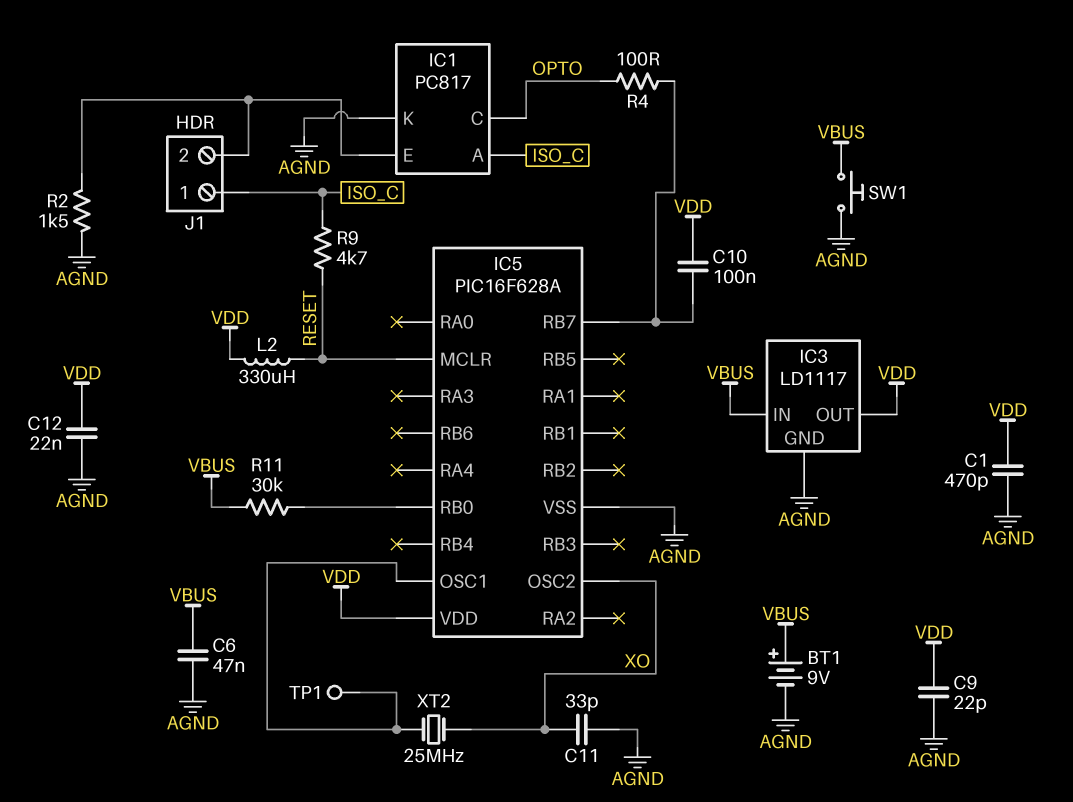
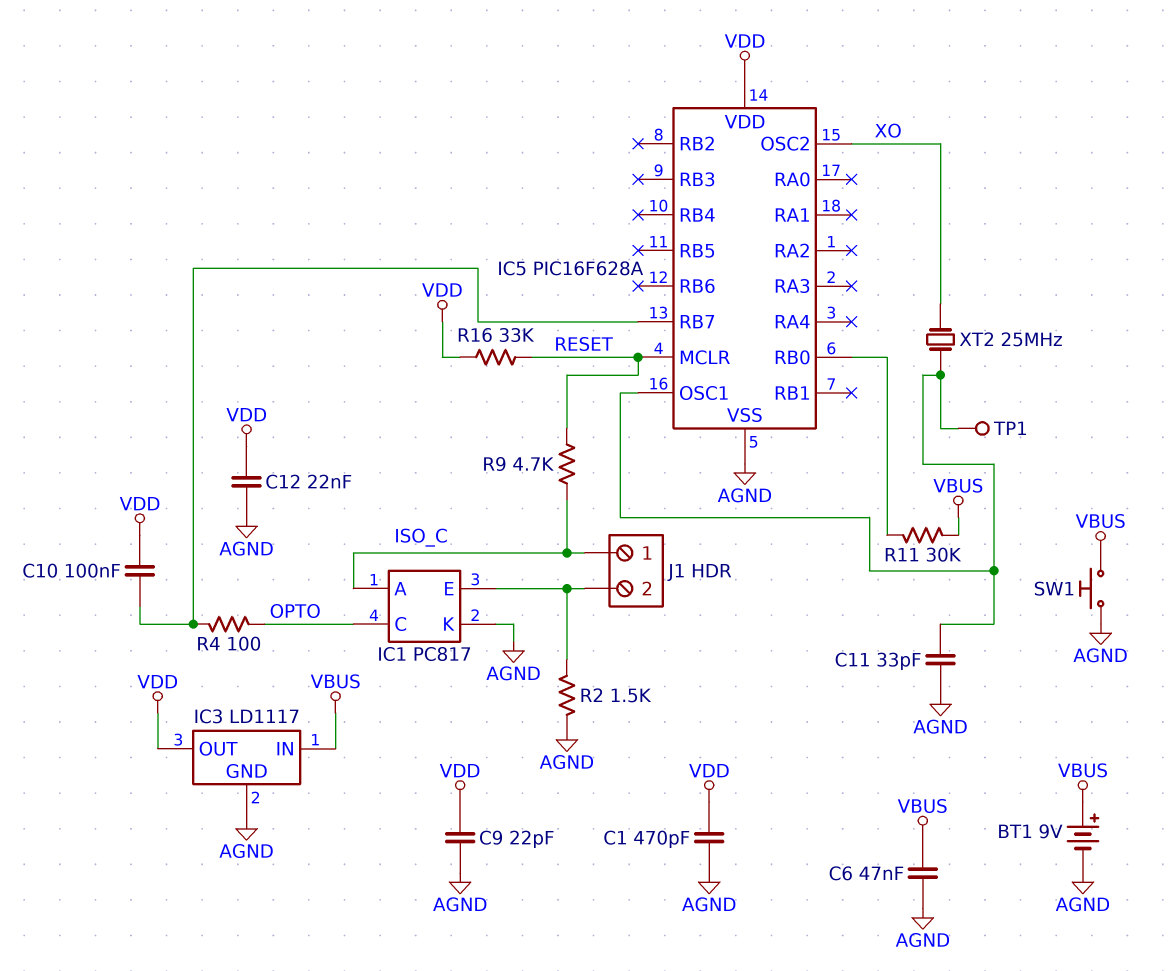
C11: 33pF (AGND, XO) -> 33pF (AGND, IC5/OSC1)
L2: 330uH (RESET, VDD) -> none
R16: none -> 33k (RESET, VDD)

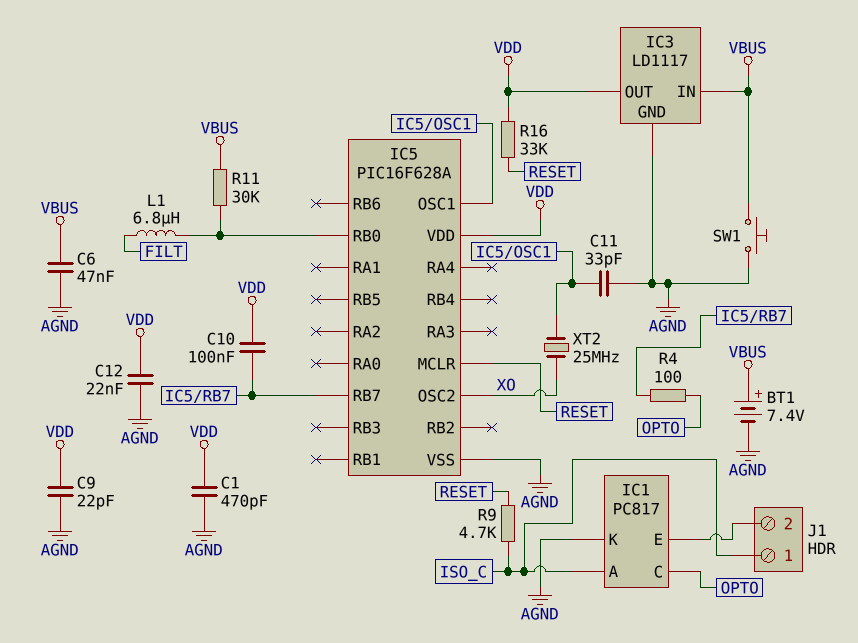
BT1: 9V (plus VBUS, minus AGND) -> 7.4V (plus VBUS, minus AGND)
L1: none -> 6.8uH (FILT, IC5/RB0)
R2: 1.5k (AGND, IC1/E) -> none
TP1: test point (IC5/OSC1) -> none

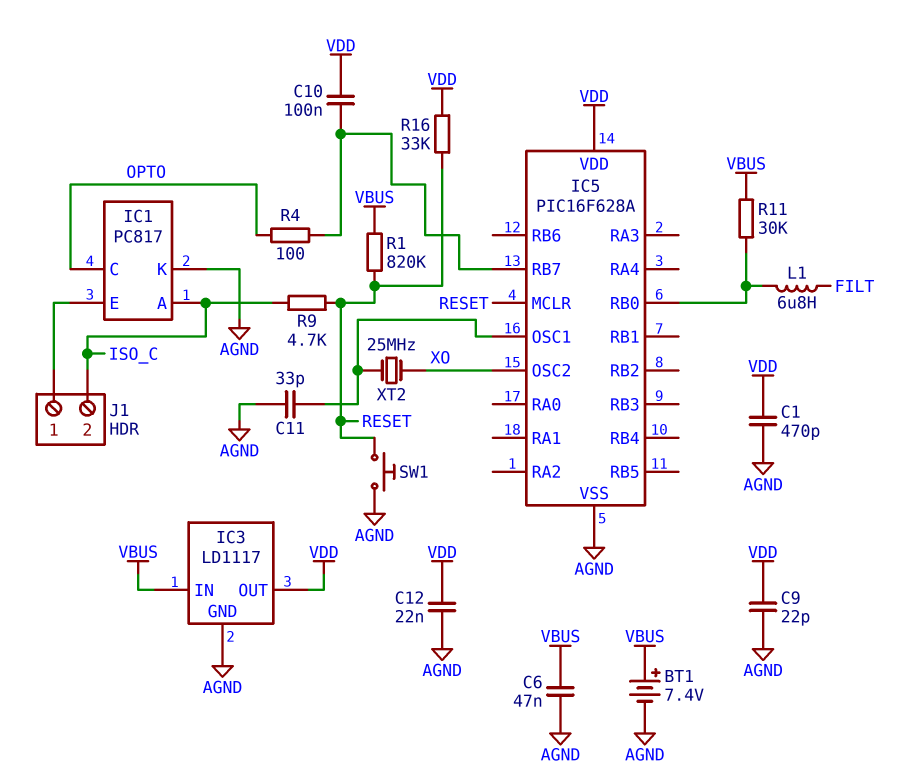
J1 pin 1: ISO_C -> IC1/E
J1 pin 2: IC1/E -> ISO_C
R1: none -> 820k (RESET, VBUS)
SW1: button (AGND, VBUS) -> button (AGND, RESET)

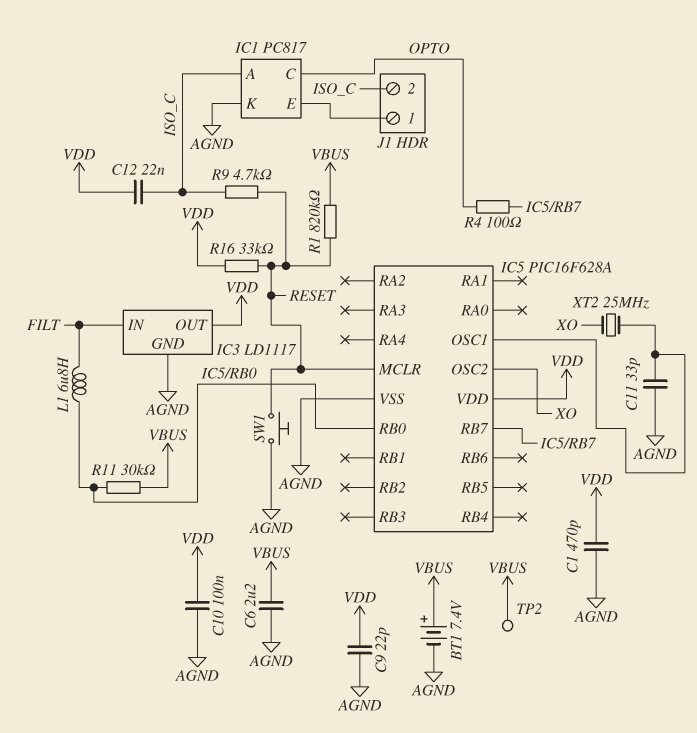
C6: 47nF (AGND, VBUS) -> 2.2uF (AGND, VBUS)
C10: 100nF (IC5/RB7, VDD) -> 100nF (AGND, VDD)
C12: 22nF (AGND, VDD) -> 22nF (ISO_C, VDD)
IC3 pin IN: VBUS -> FILT
TP2: none -> test point (VBUS)

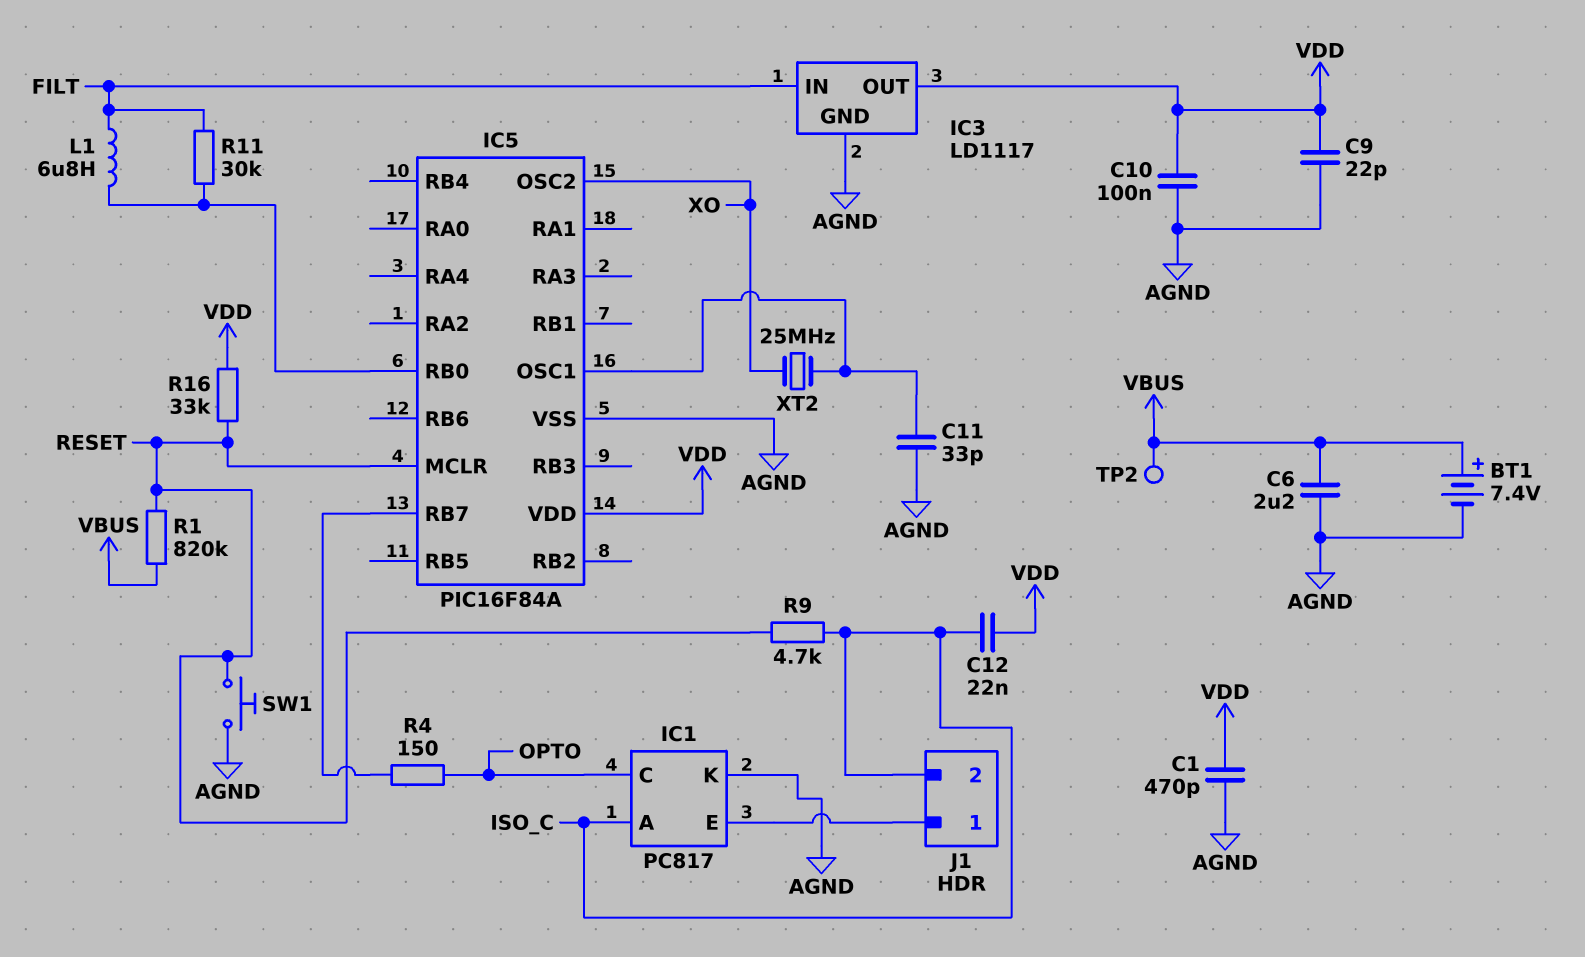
IC5: PIC16F628A -> PIC16F84A
R4: 100 (IC5/RB7, OPTO) -> 150 (IC5/RB7, OPTO)
R11: 30k (IC5/RB0, VBUS) -> 30k (FILT, IC5/RB0)

